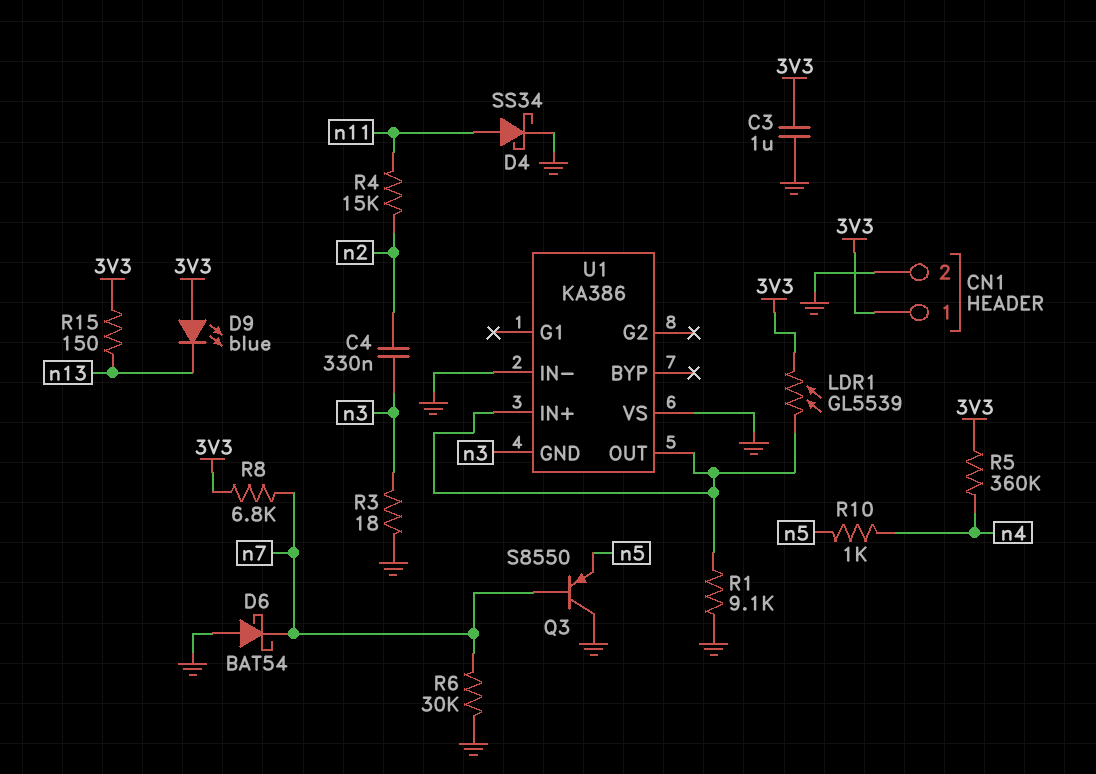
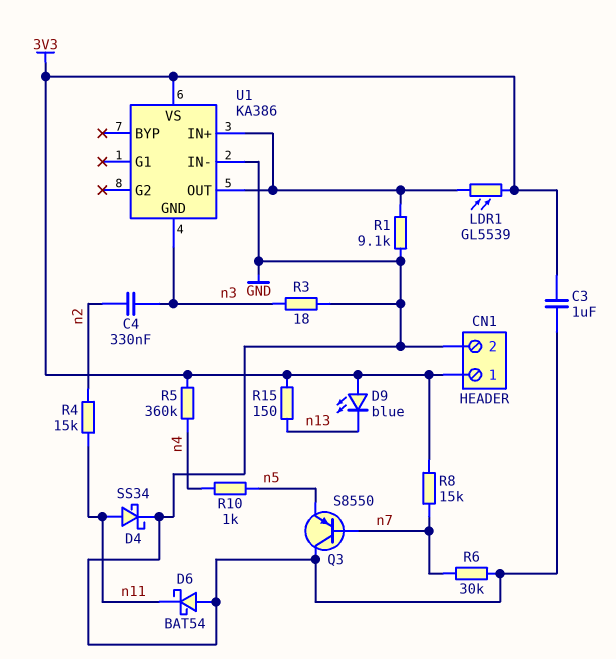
D6: schottky BAT54 (A GND, K n7) -> schottky BAT54 (A GND, K n11)
R8: 6.8k (3V3, n7) -> 15k (3V3, n7)
U1 pin VS: GND -> 3V3

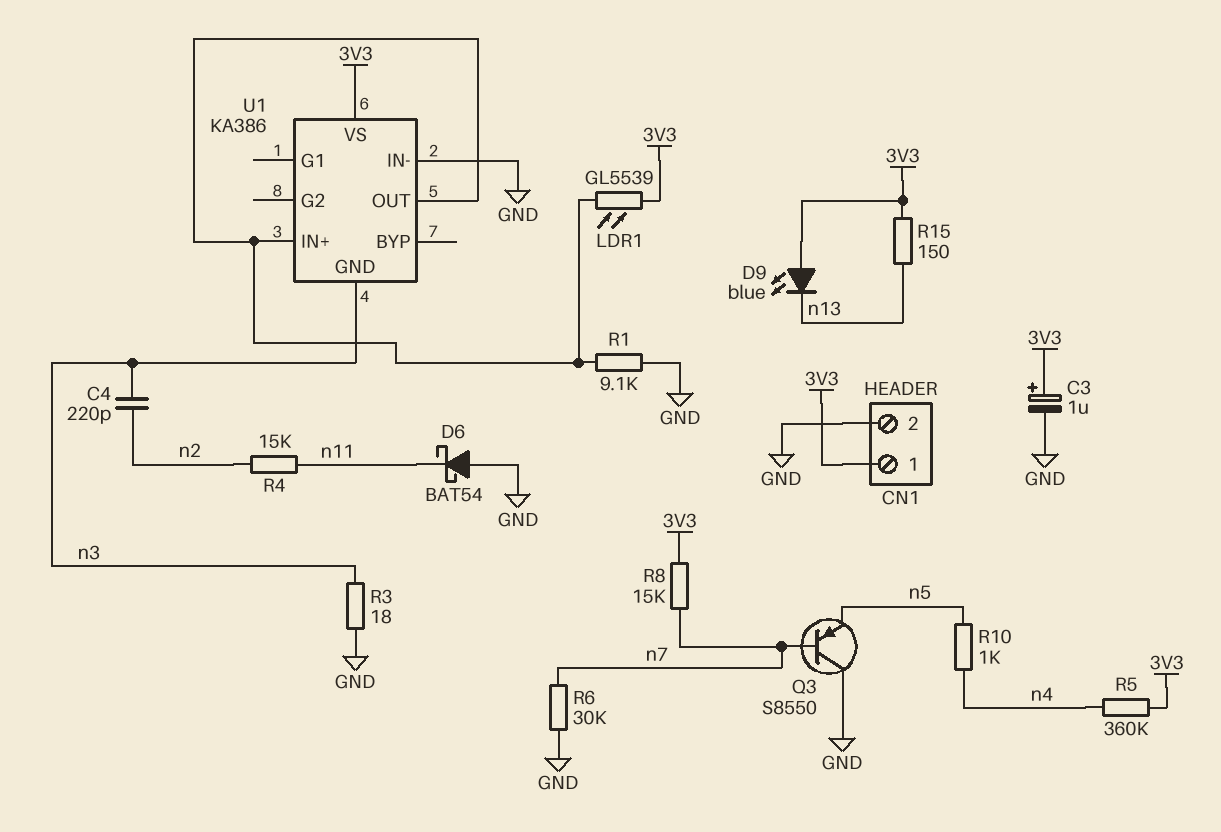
C3: 1uF (3V3, GND) -> 1uF (plus 3V3, minus GND)
C4: 330nF (n2, n3) -> 220pF (n2, n3)
D4: schottky SS34 (A n11, K GND) -> none

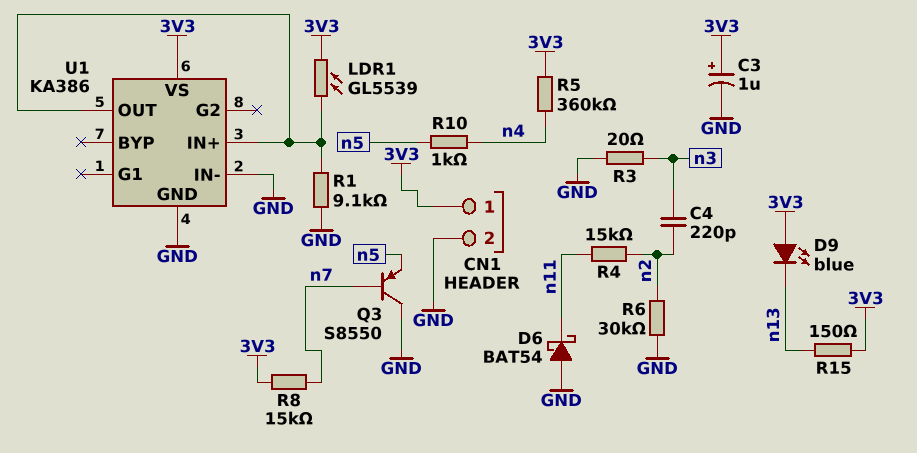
R3: 18 (GND, n3) -> 20 (GND, n3)
R6: 30k (GND, n7) -> 30k (GND, n2)
U1 pin GND: n3 -> GND

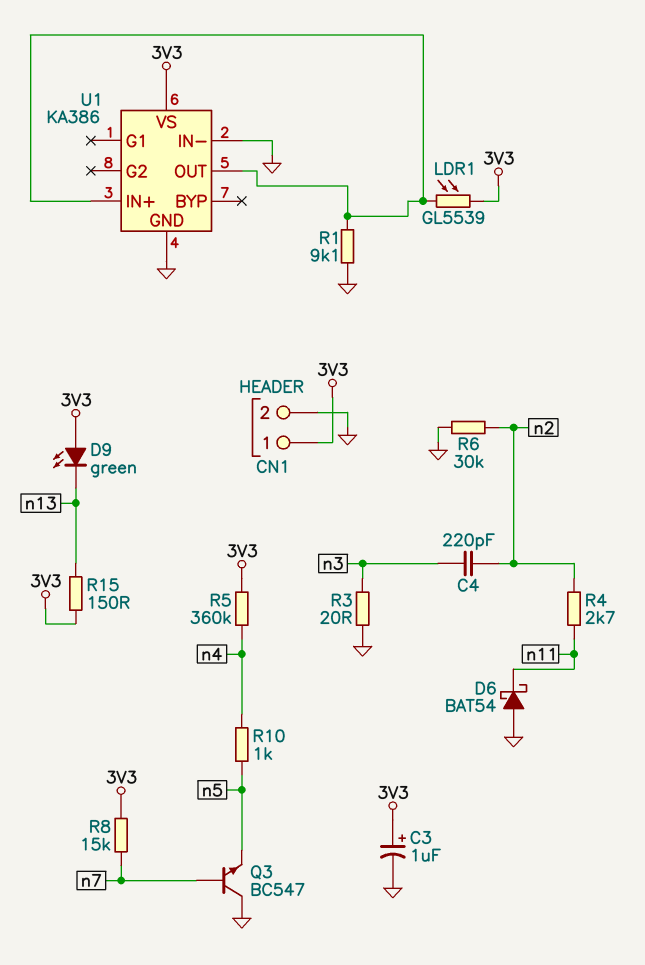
D9: LED blue (A 3V3, K n13) -> LED green (A 3V3, K n13)
Q3: PNP S8550 (B n7, C GND, E n5) -> NPN BC547 (B n7, C GND, E n5)
R4: 15k (n2, n11) -> 2.7k (n2, n11)

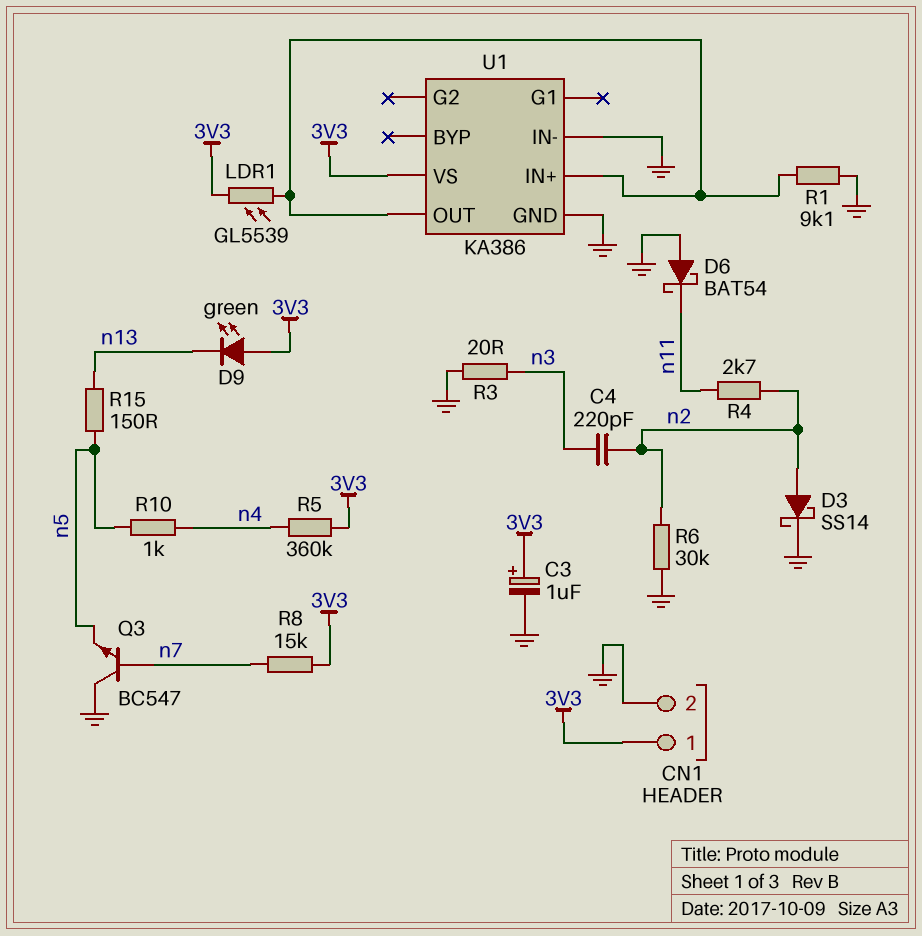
D3: none -> schottky SS14 (A n2, K GND)
R15: 150 (3V3, n13) -> 150 (n5, n13)

